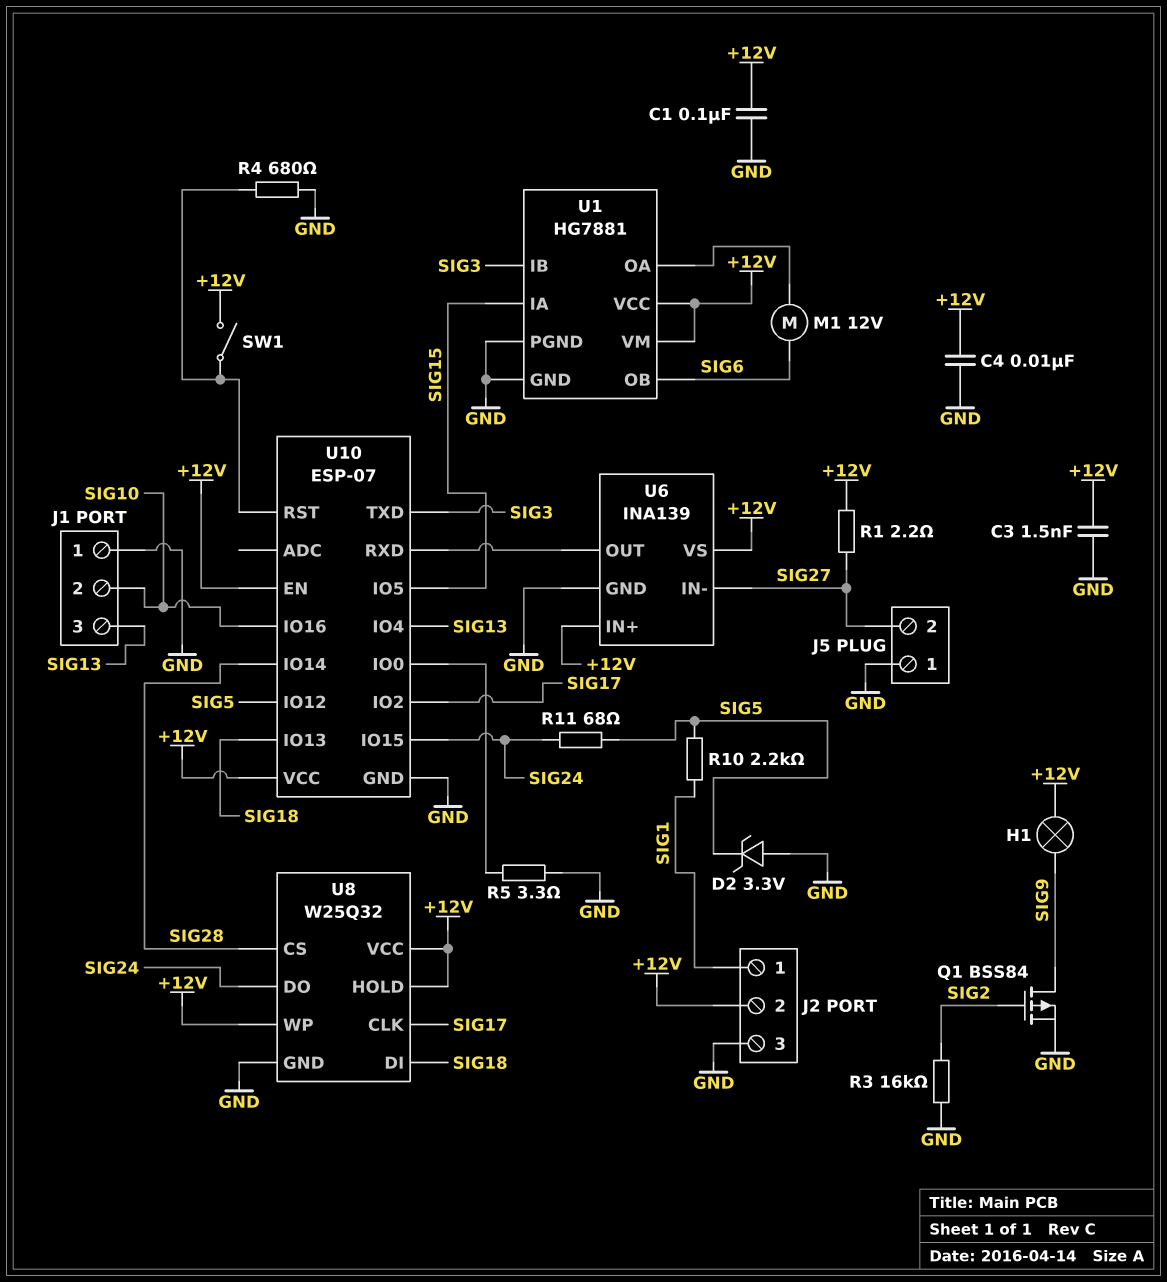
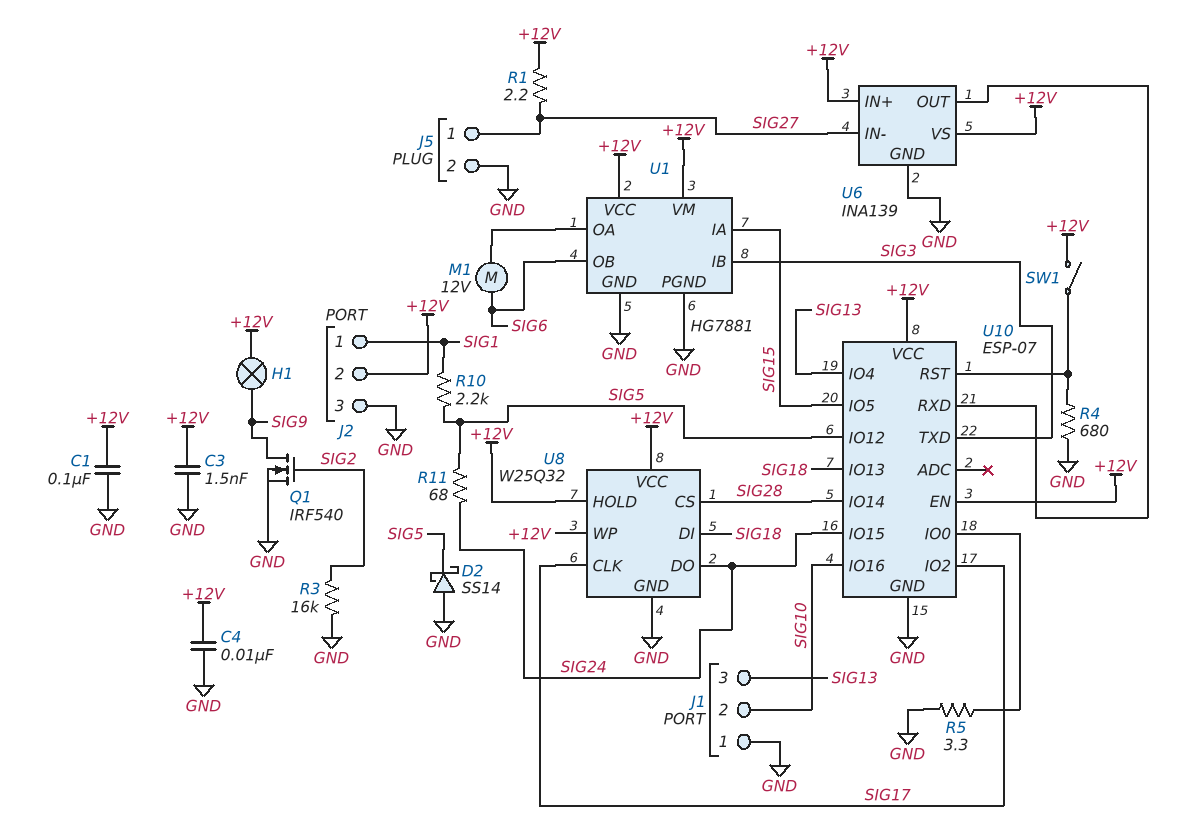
D2: zener 3.3V (A GND, K SIG5) -> schottky SS14 (A GND, K SIG5)
J5 pin 1: GND -> SIG27
J5 pin 2: SIG27 -> GND
Q1: PMOS BSS84 (G SIG2, D SIG9, S GND) -> NMOS IRF540 (G SIG2, D SIG9, S GND)

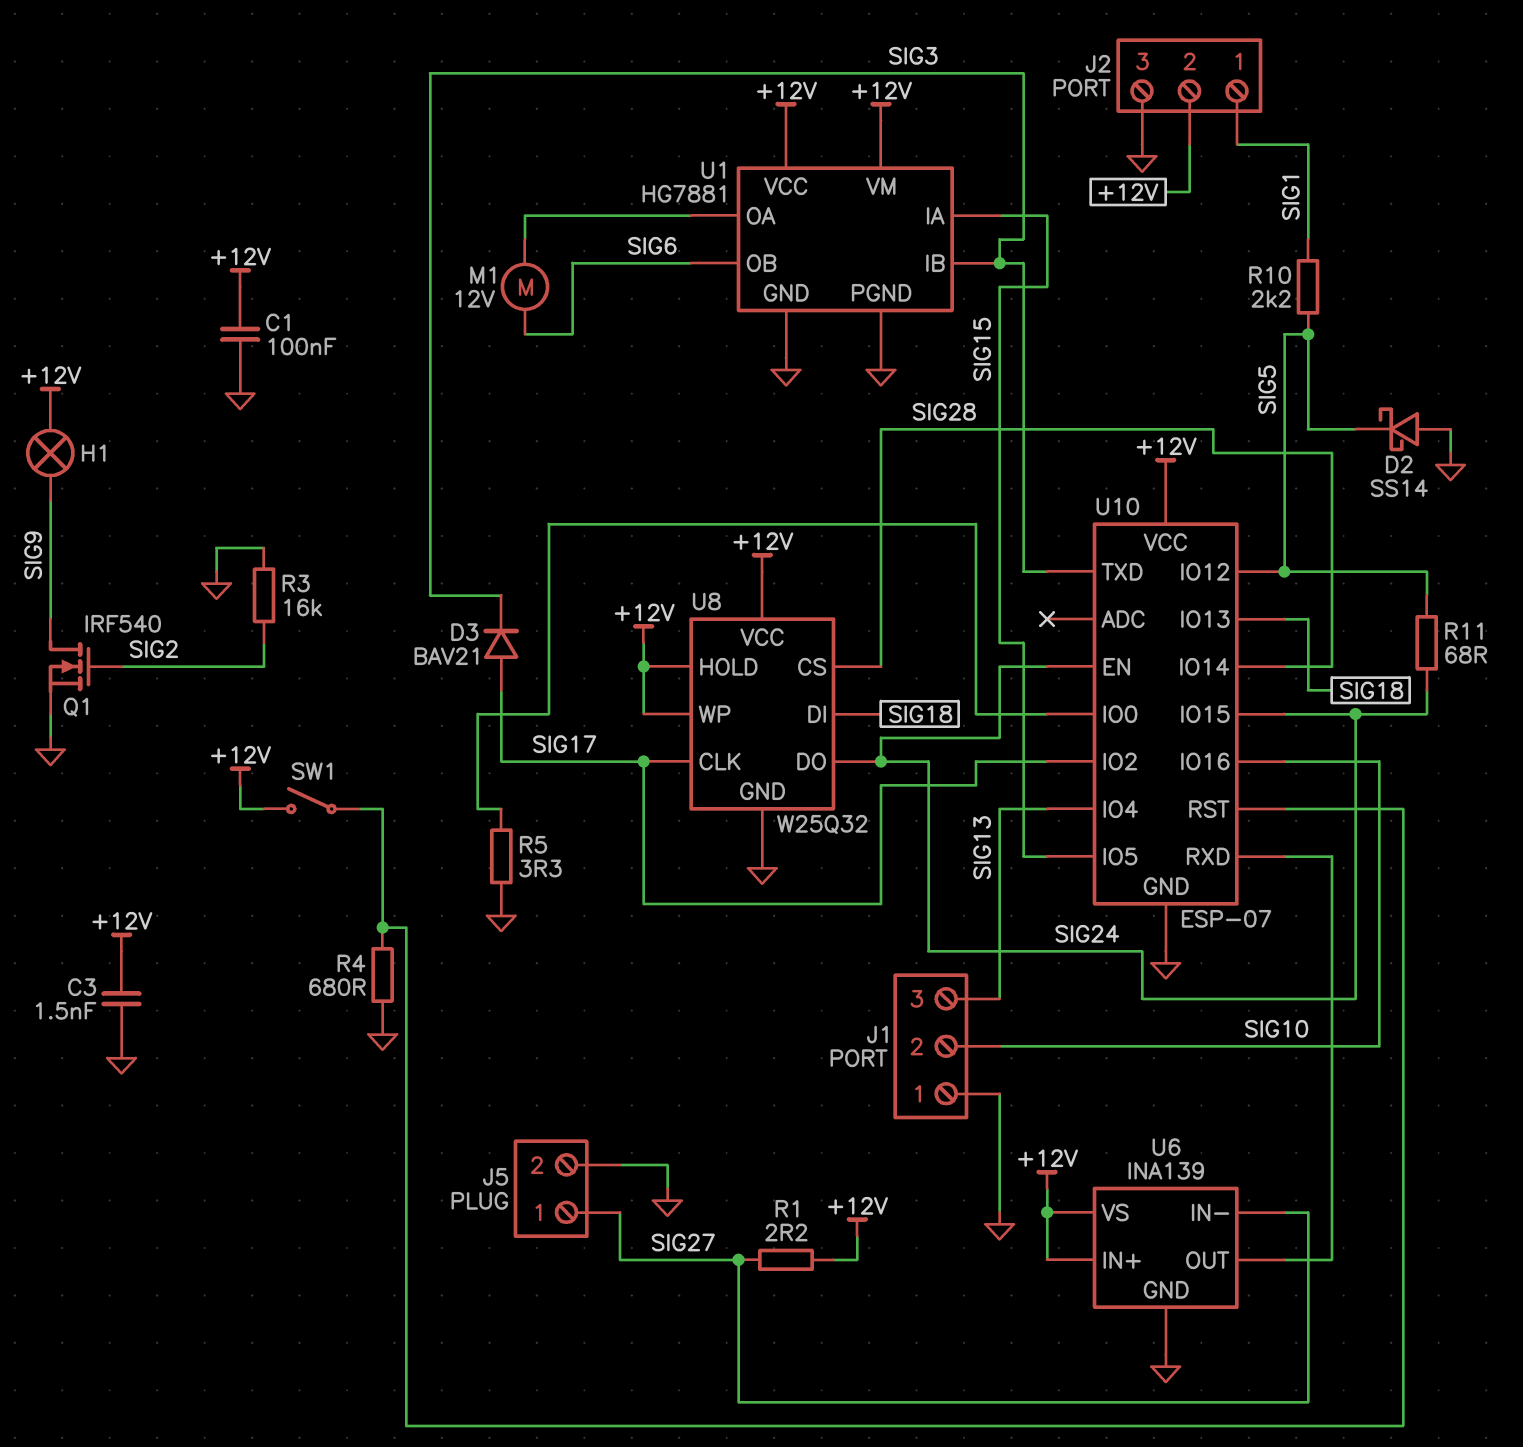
C4: 10nF (+12V, GND) -> none
D3: none -> diode BAV21 (A SIG17, K SIG3)
U10 pin EN: +12V -> SIG24

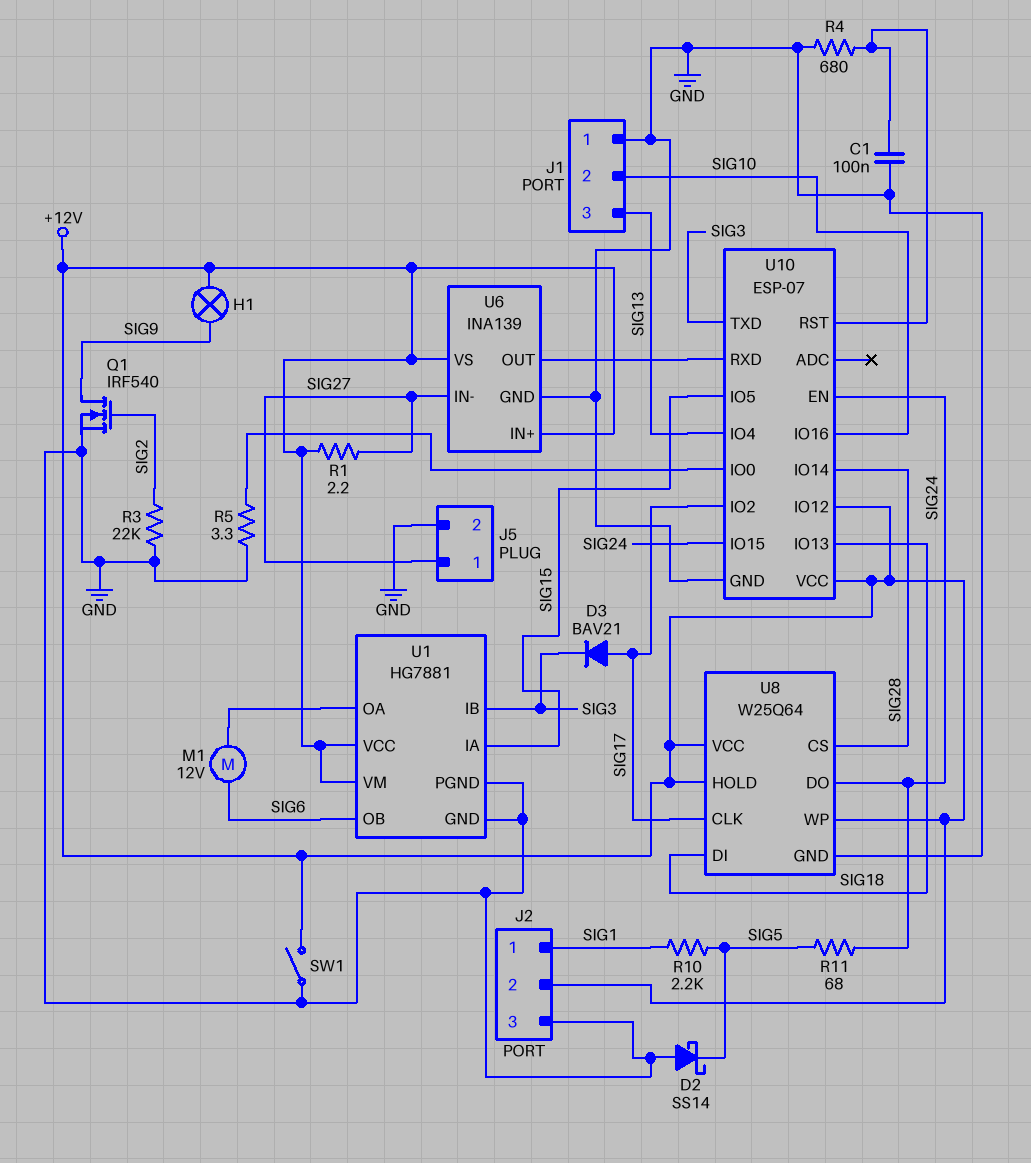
C1: 100nF (+12V, GND) -> 100nF (GND, U10/RST)
C3: 1.5nF (+12V, GND) -> none
R3: 16k (GND, SIG2) -> 22k (GND, SIG2)
SW1: switch (+12V, U10/RST) -> switch (+12V, GND)
U8: W25Q32 -> W25Q64
U10 pin IO12: SIG5 -> +12V

